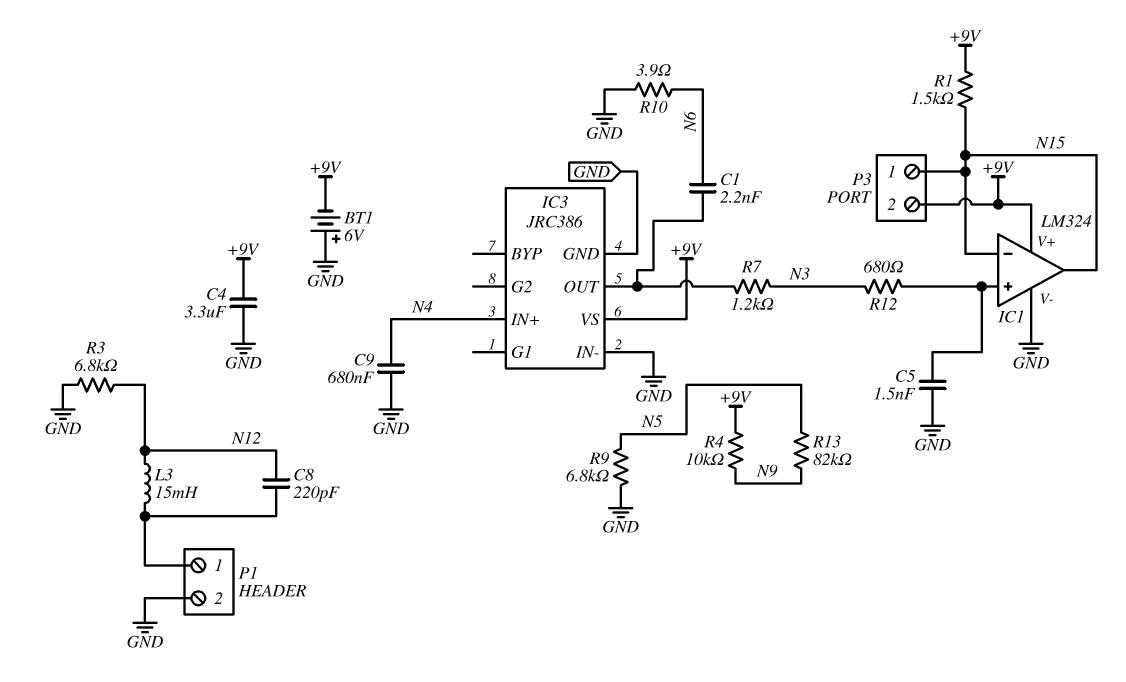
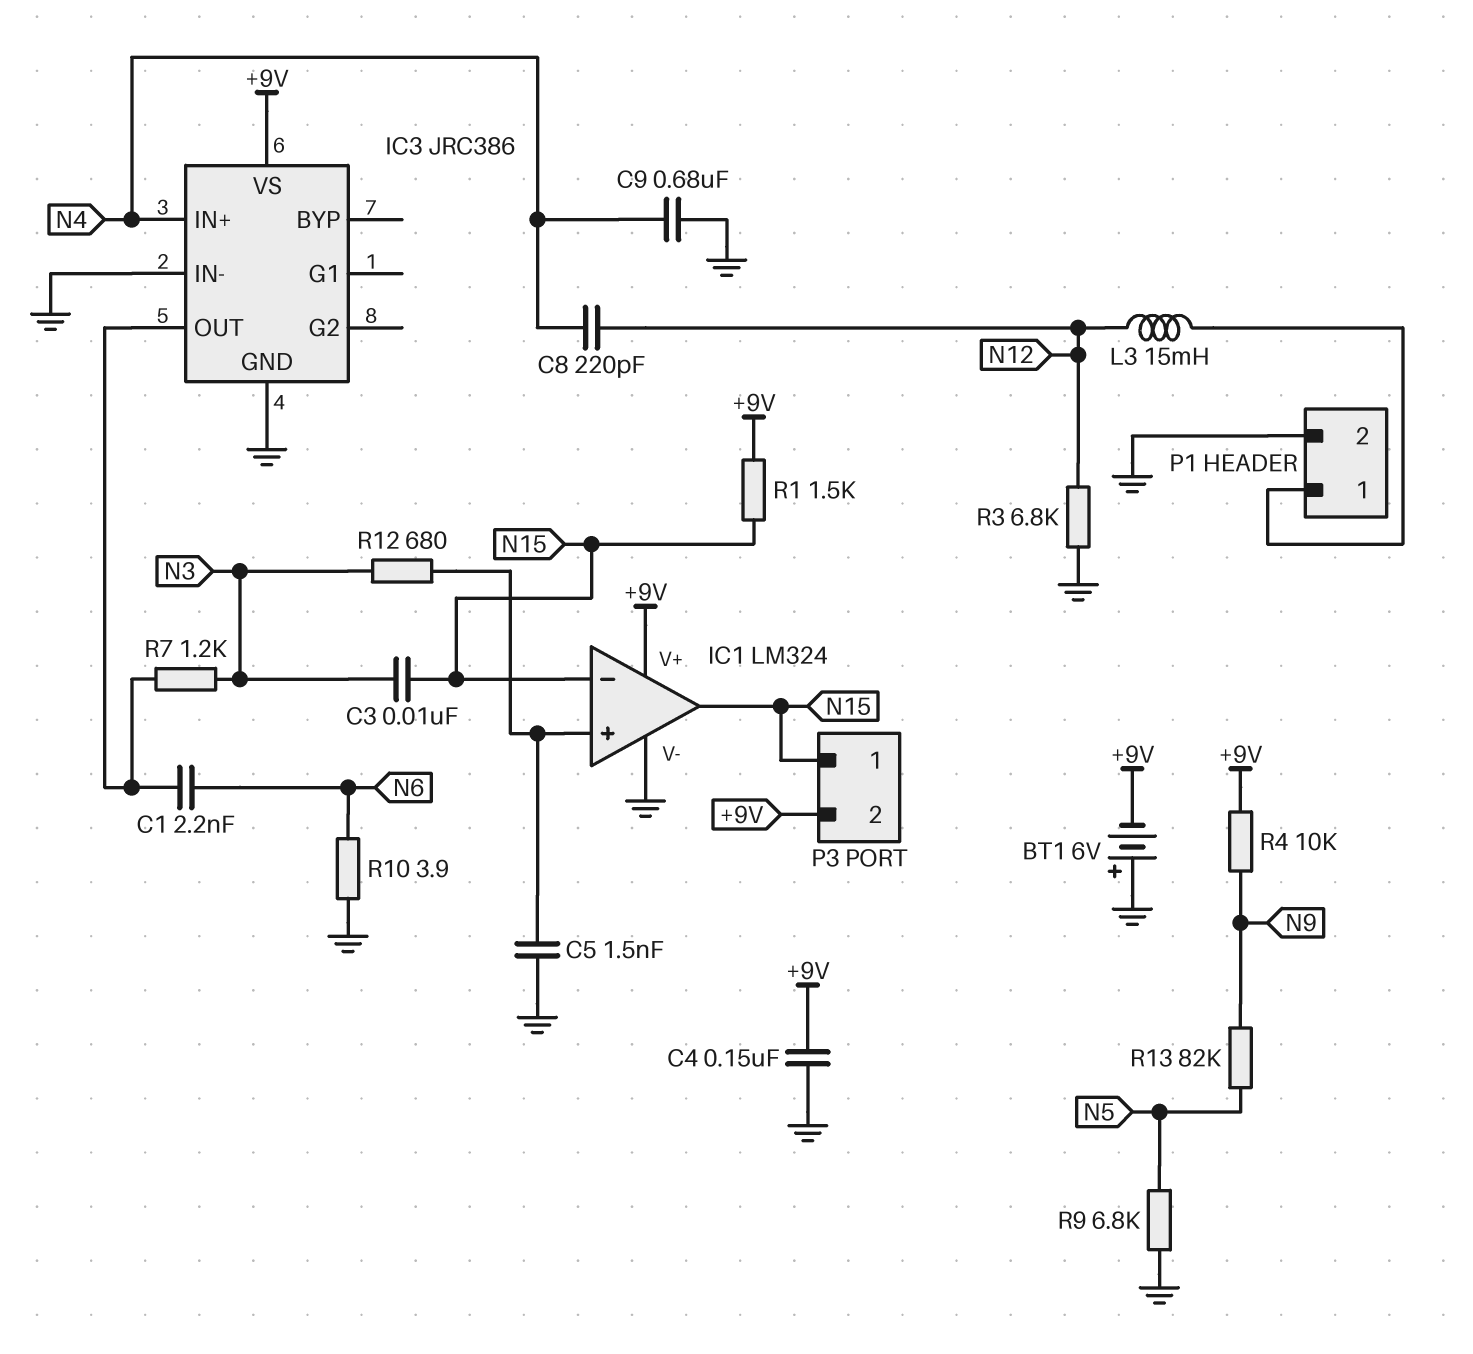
C3: none -> 10nF (N3, N15)
C4: 3.3uF (+9V, GND) -> 150nF (+9V, GND)
C8: 220pF (N12, P1/1) -> 220pF (N4, N12)

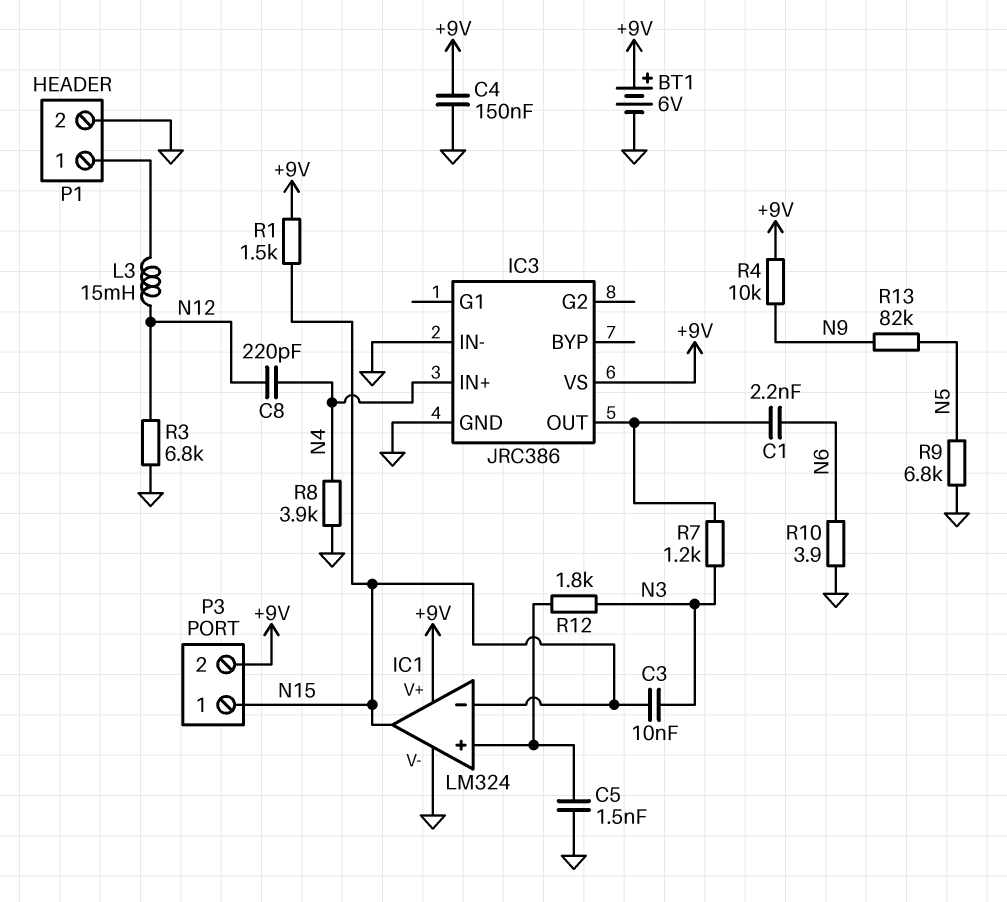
BT1: 6V (plus GND, minus +9V) -> 6V (plus +9V, minus GND)
C9: 680nF (GND, N4) -> none
R8: none -> 3.9k (GND, N4)
R12: 680 (IC1/in+, N3) -> 1.8k (IC1/in+, N3)

